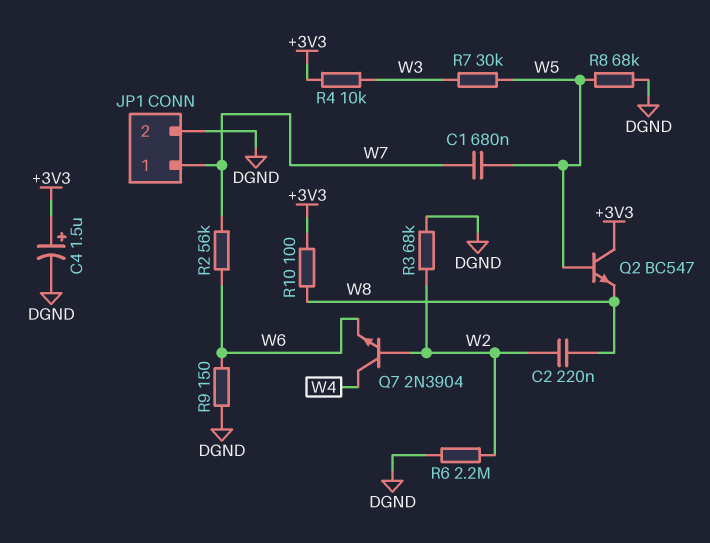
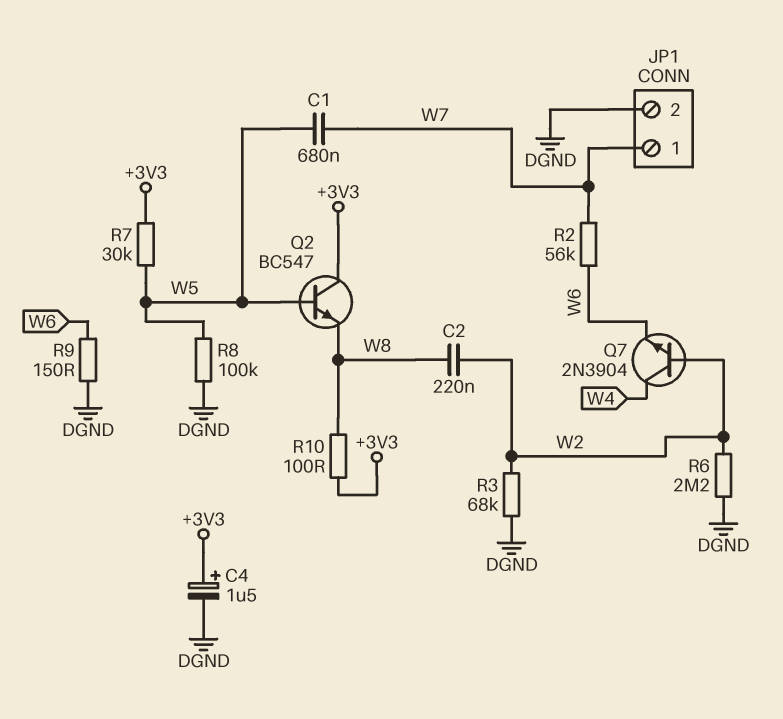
R4: 10k (+3V3, W3) -> none
R7: 30k (W3, W5) -> 30k (+3V3, W5)
R8: 68k (DGND, W5) -> 100k (DGND, W5)

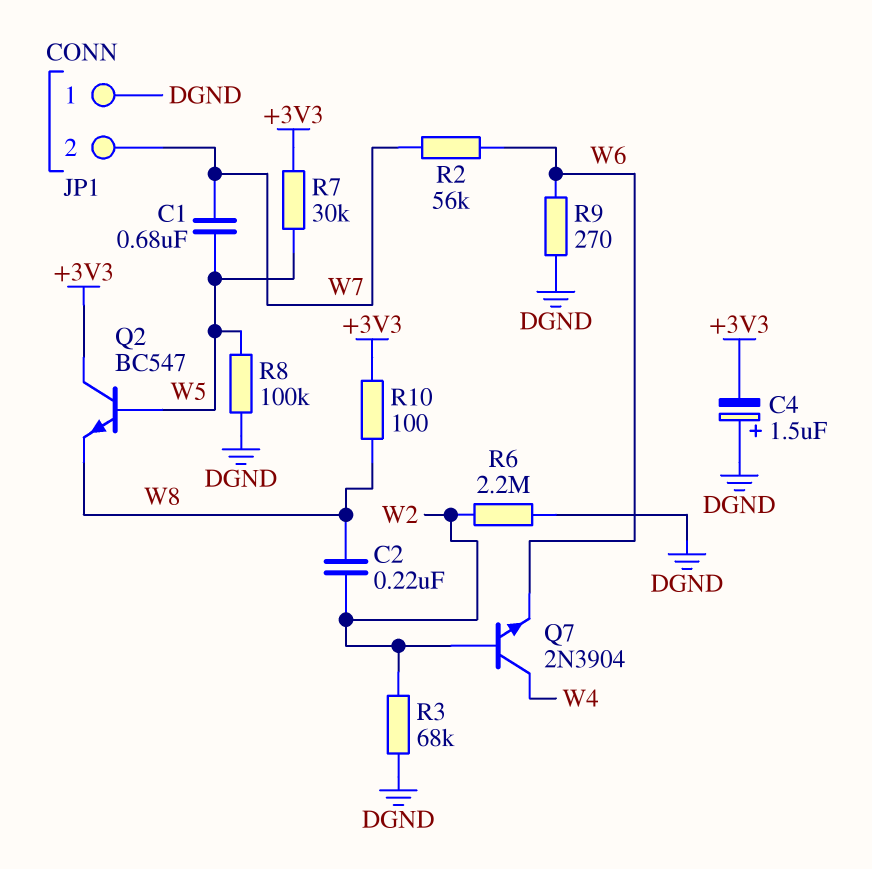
C4: 1.5uF (plus +3V3, minus DGND) -> 1.5uF (plus DGND, minus +3V3)
JP1 pin 1: W7 -> DGND
JP1 pin 2: DGND -> W7
R9: 150 (DGND, W6) -> 270 (DGND, W6)

